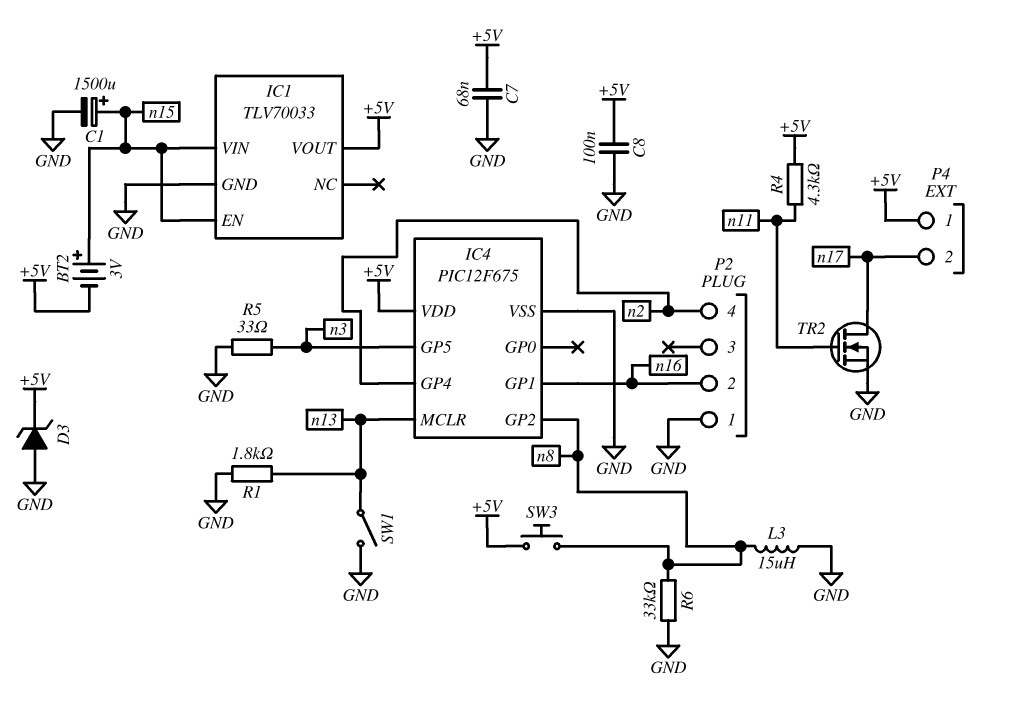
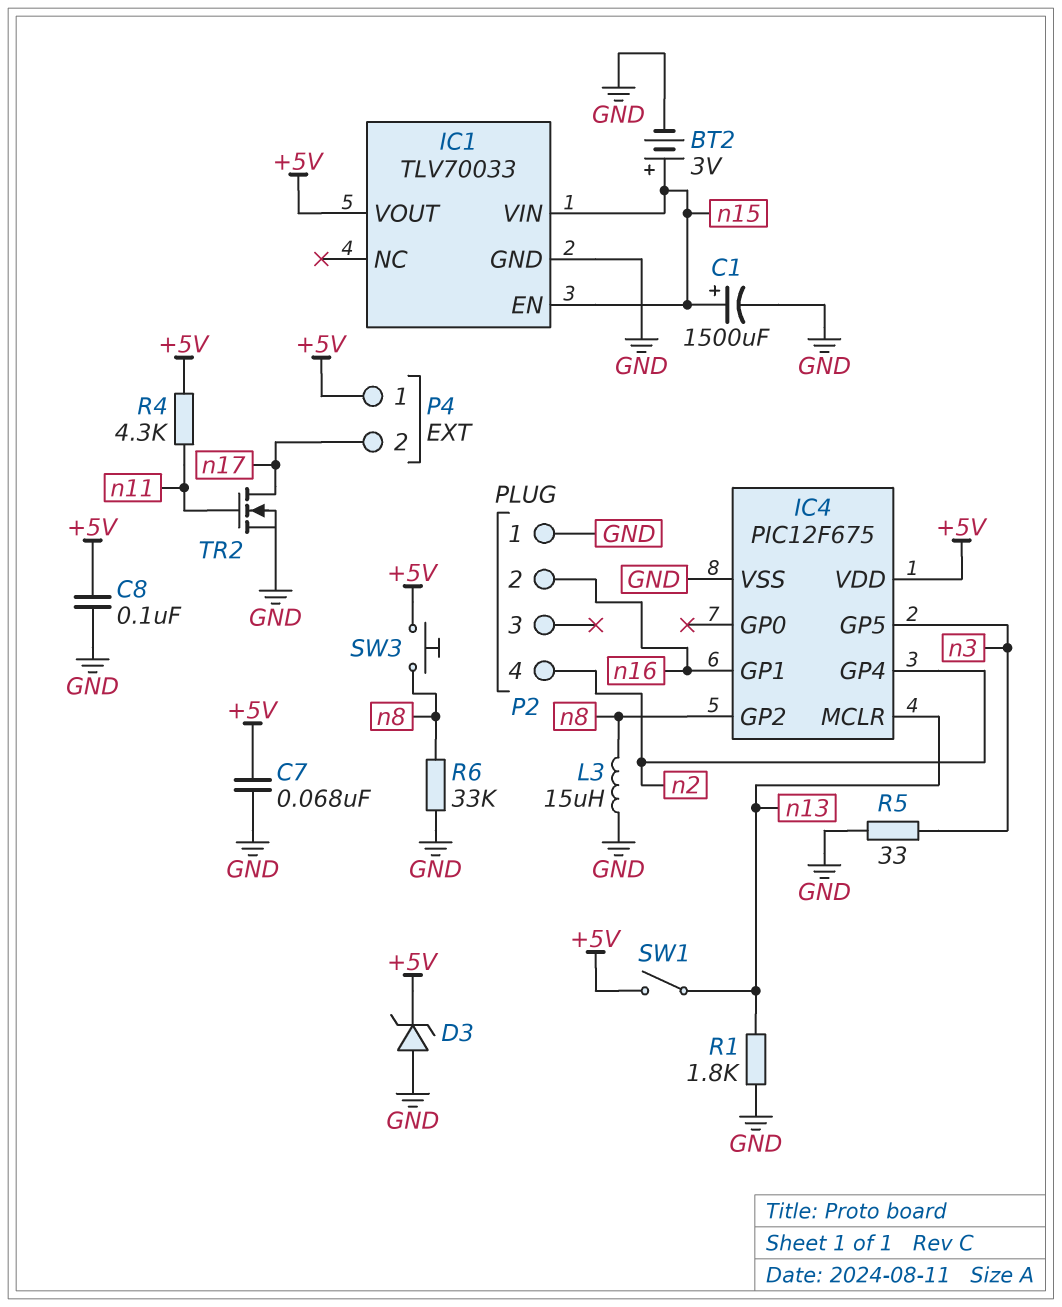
BT2: 3V (plus n15, minus +5V) -> 3V (plus n15, minus GND)
SW1: switch (GND, n13) -> switch (+5V, n13)

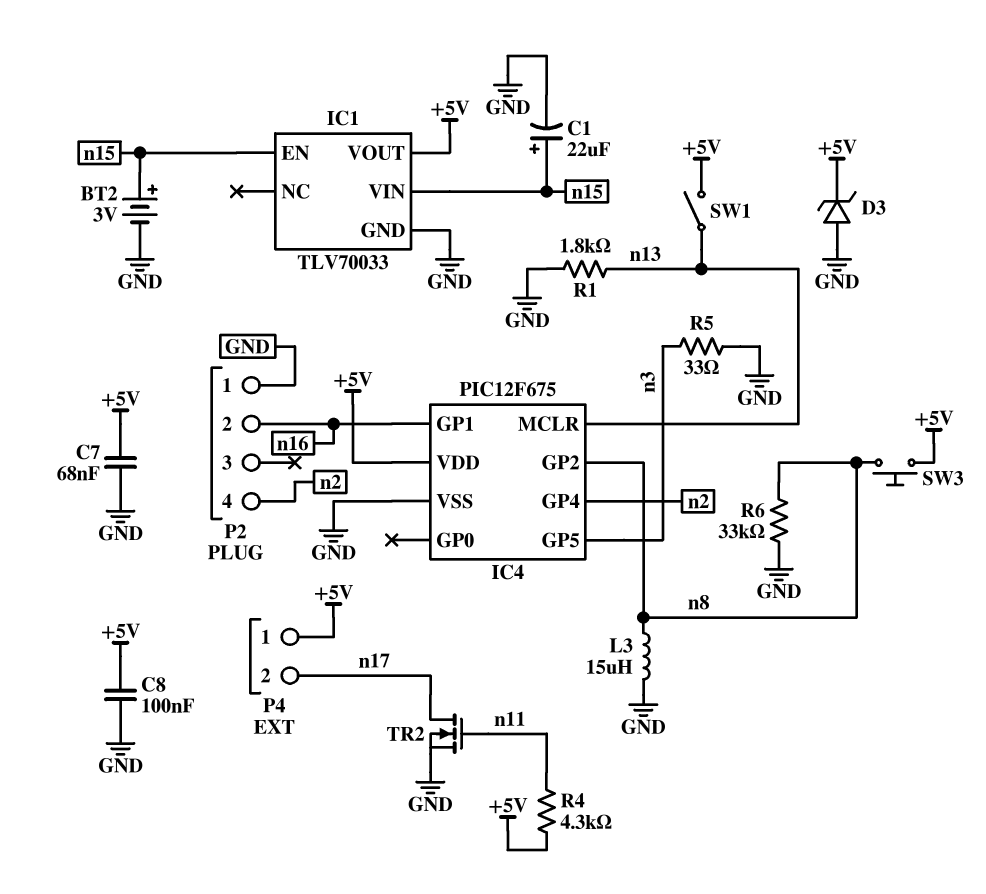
C1: 1500uF (plus n15, minus GND) -> 22uF (plus n15, minus GND)

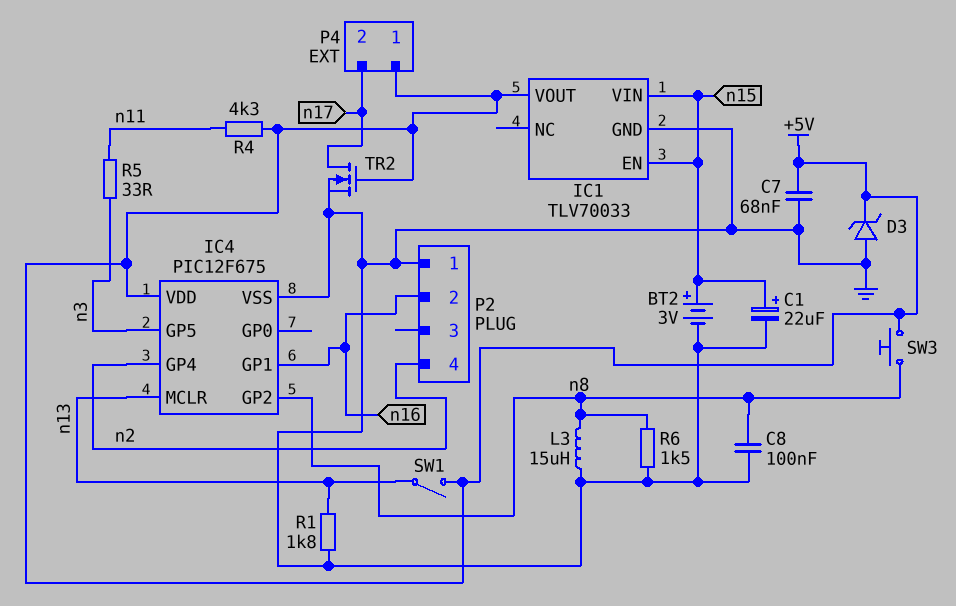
C8: 100nF (+5V, GND) -> 100nF (GND, n8)
R5: 33 (GND, n3) -> 33 (n3, n11)
R6: 33k (GND, n8) -> 1.5k (GND, n8)
TR2: NMOS (G n11, D n17, S GND) -> NMOS (G +5V, D n17, S GND)

